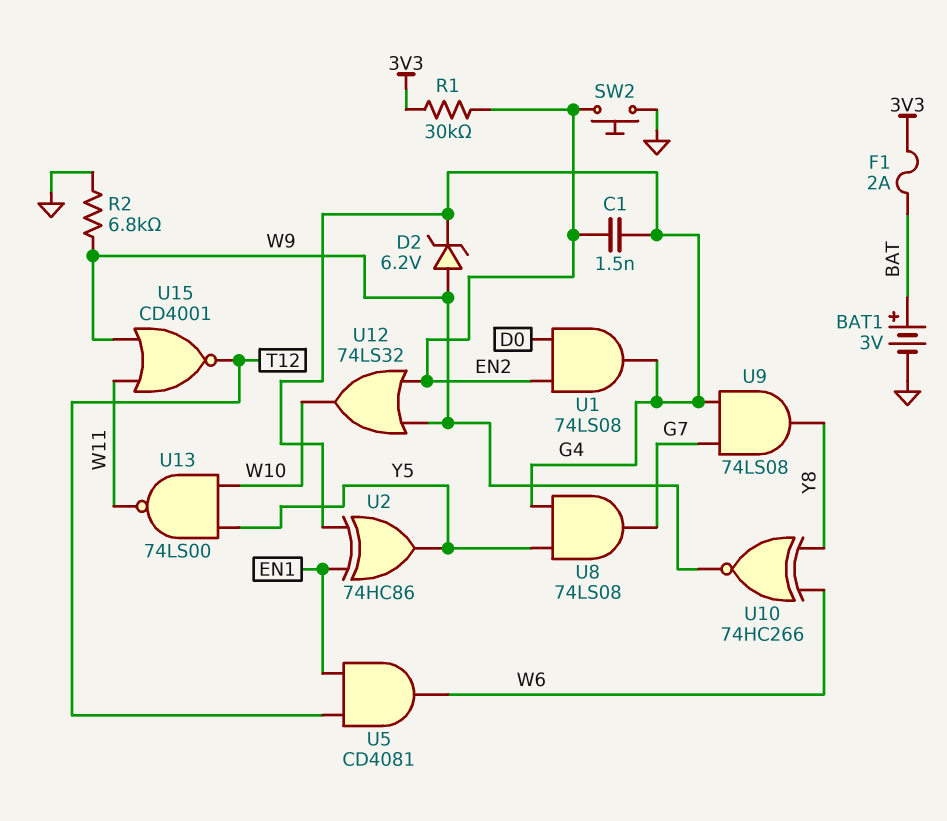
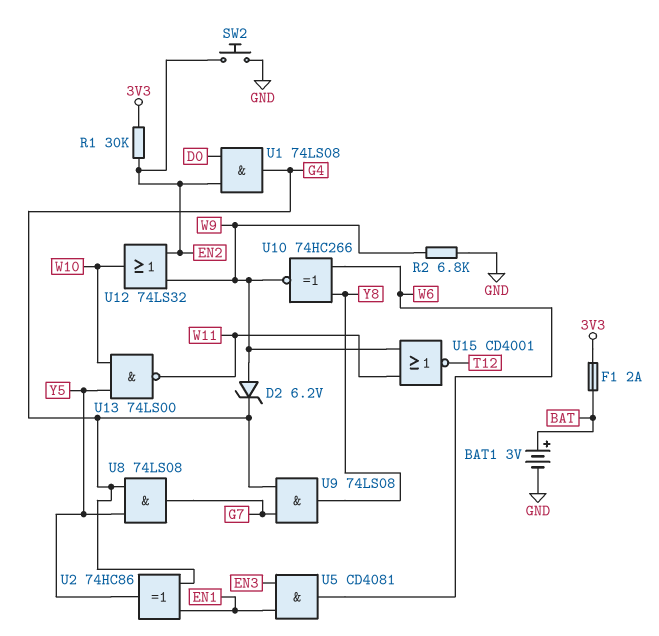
C1: 1.5nF (EN2, G4) -> none
U5: AND CD4081 (in EN1, in T12, out W6) -> AND CD4081 (in EN1, in EN3, out W6)

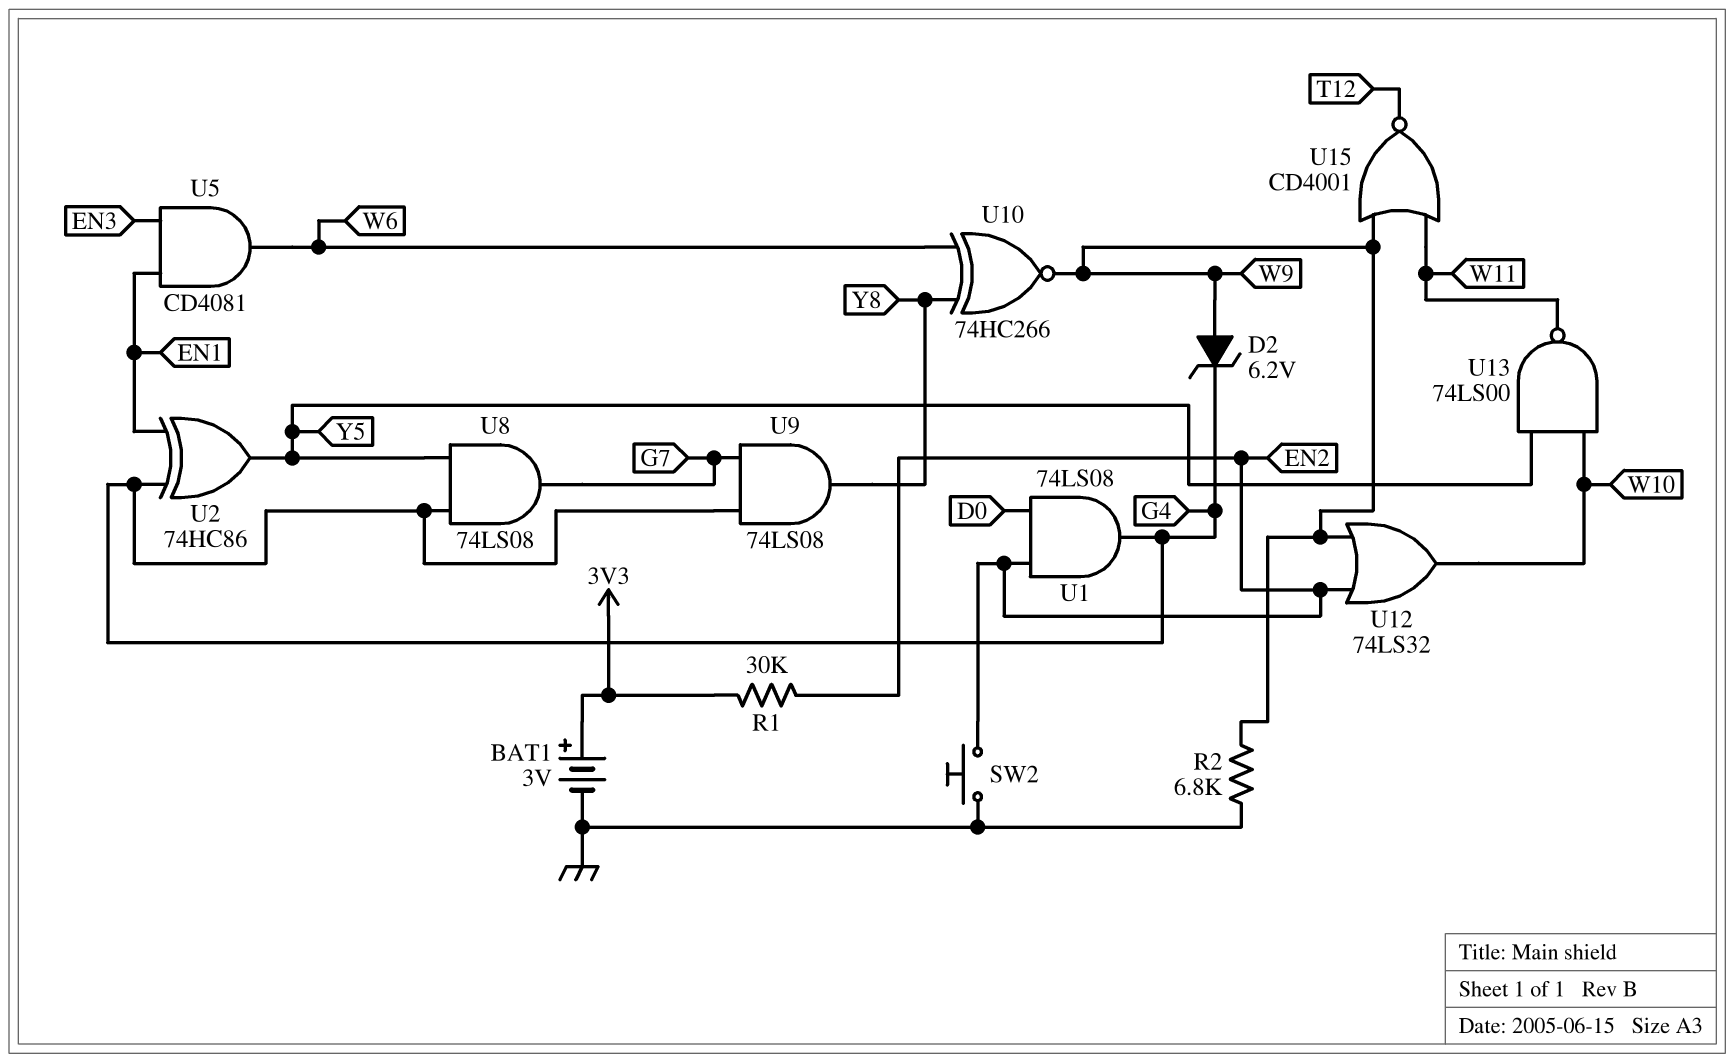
BAT1: 3V (plus BAT, minus GND) -> 3V (plus 3V3, minus GND)
F1: 2A (3V3, BAT) -> none

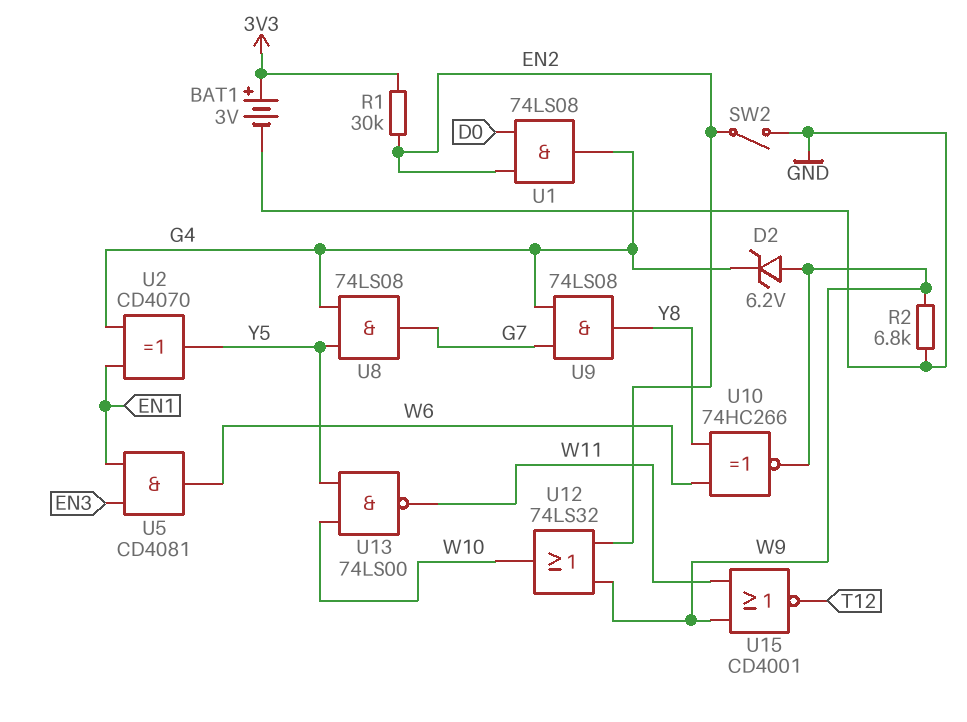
SW2: button (EN2, GND) -> switch (EN2, GND)
U2: XOR 74HC86 (in EN1, in G4, out Y5) -> XOR CD4070 (in EN1, in G4, out Y5)

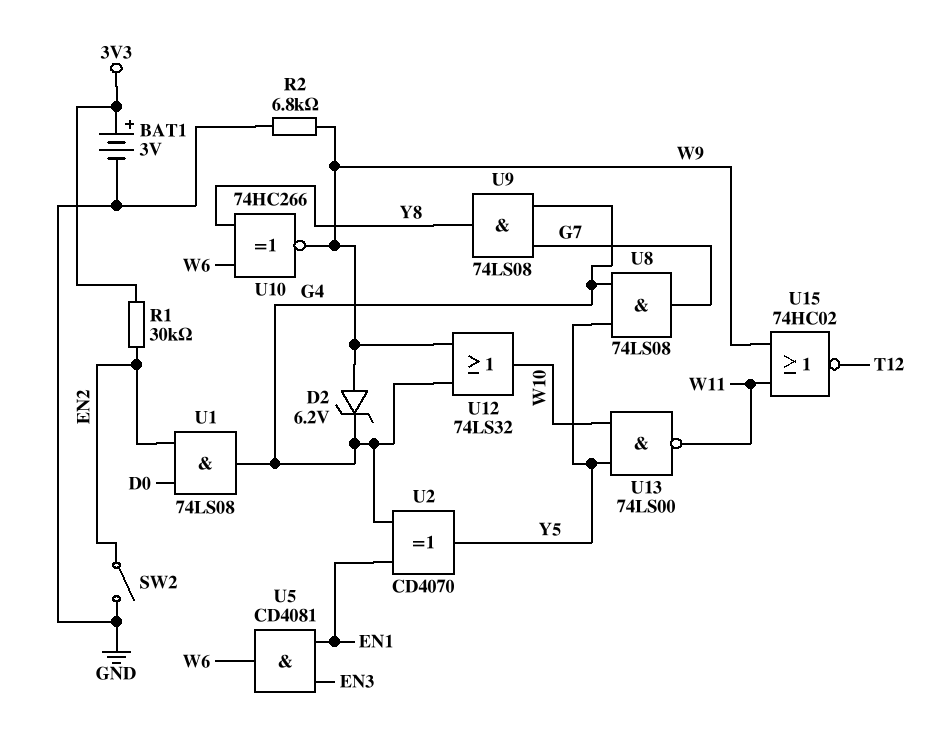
U12: OR 74LS32 (in EN2, in W9, out W10) -> OR 74LS32 (in G4, in W9, out W10)
U15: NOR CD4001 (in W9, in W11, out T12) -> NOR 74HC02 (in W9, in W11, out T12)

